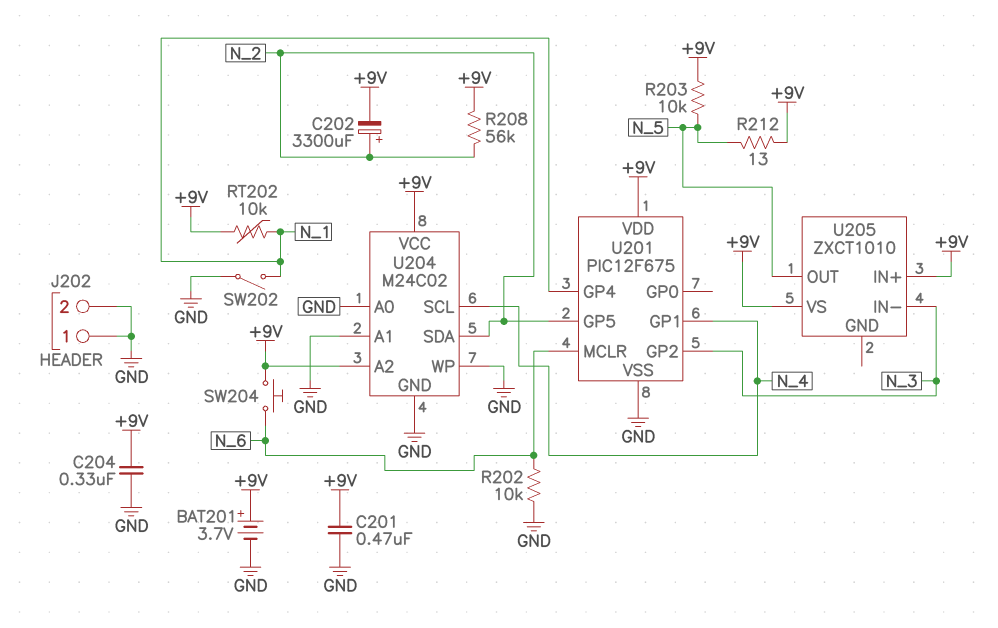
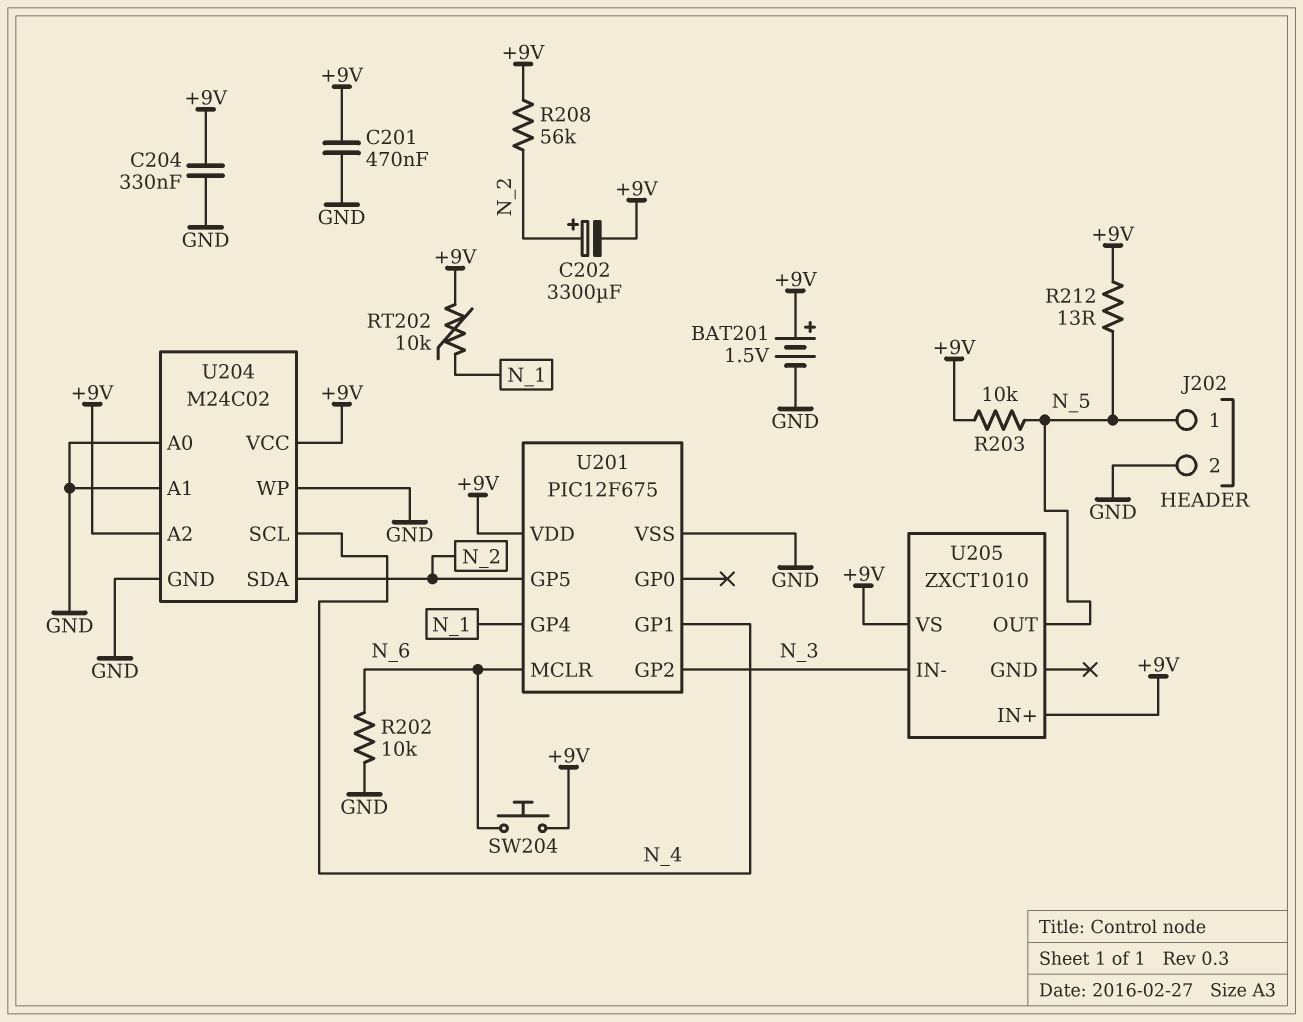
BAT201: 3.7V (plus +9V, minus GND) -> 1.5V (plus +9V, minus GND)
J202 pin 1: GND -> N_5
SW202: switch (GND, N_1) -> none

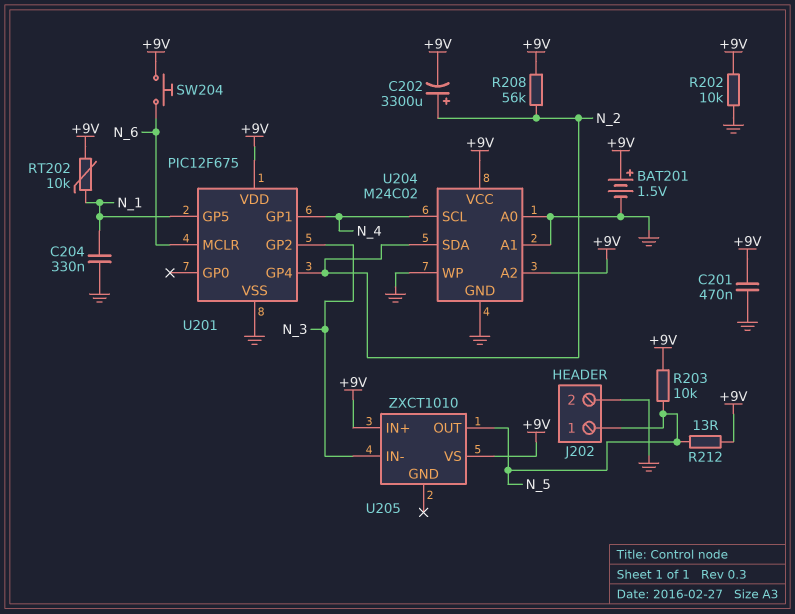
C204: 330nF (+9V, GND) -> 330nF (GND, N_1)
R202: 10k (GND, N_6) -> 10k (+9V, GND)
U201 pin GP4: N_1 -> N_2
U201 pin GP5: N_2 -> N_1

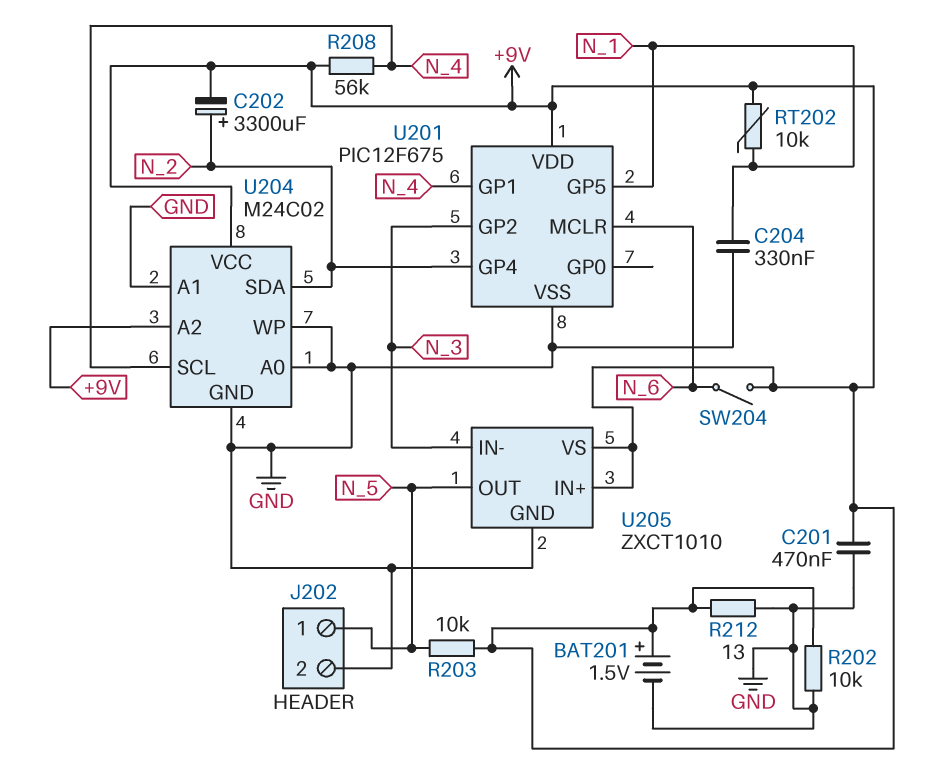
R208: 56k (+9V, N_2) -> 56k (+9V, N_4)
R212: 13 (+9V, N_5) -> 13 (+9V, GND)
SW204: button (+9V, N_6) -> switch (+9V, N_6)
U205 pin GND: none -> GND

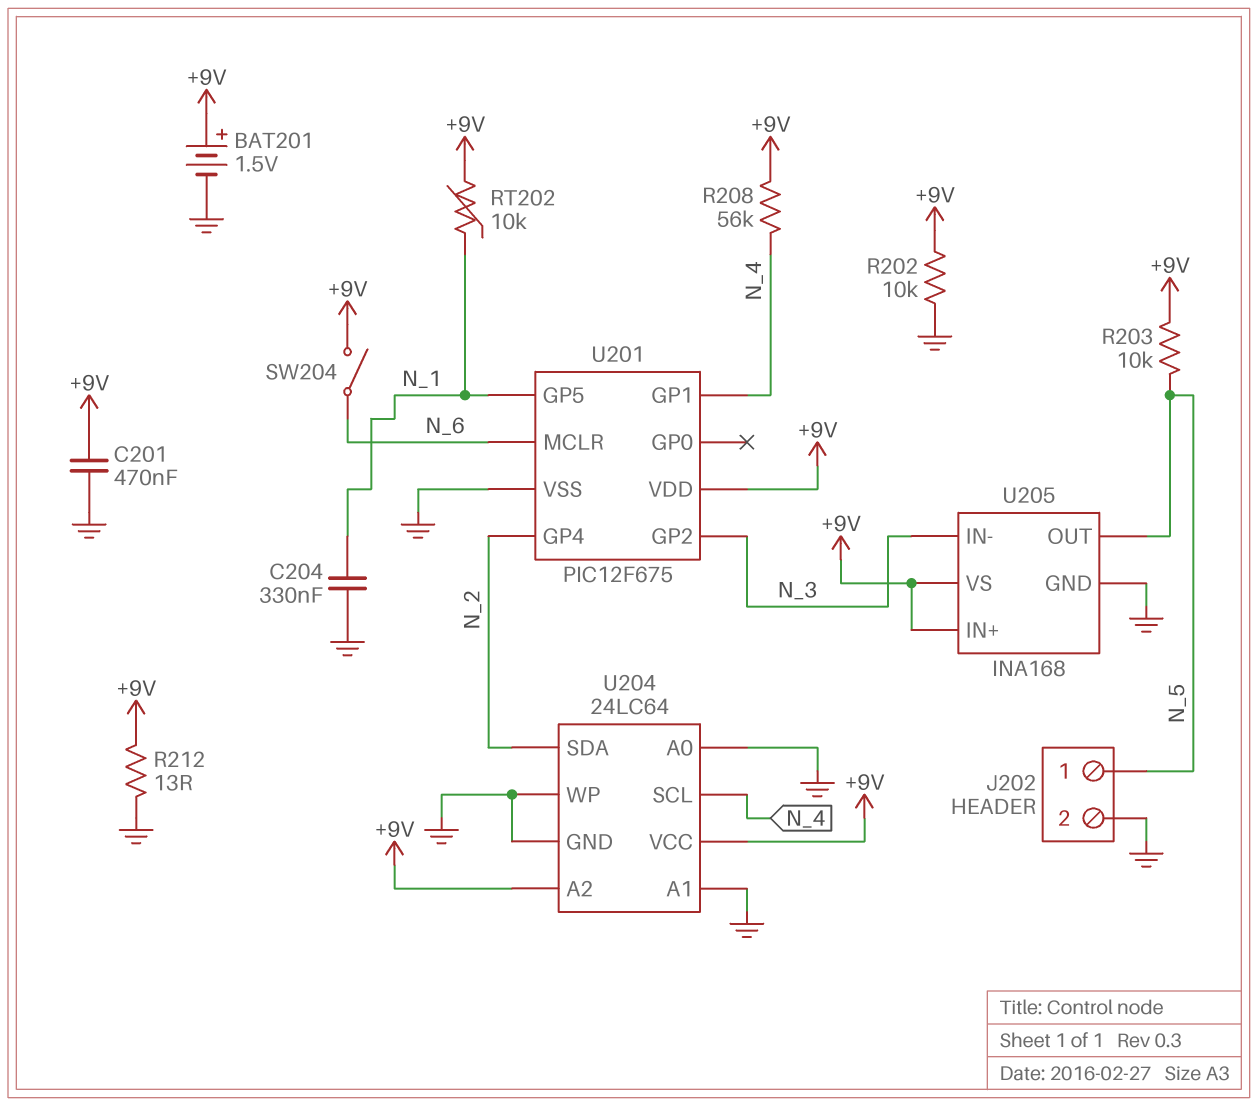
C202: 3300uF (plus N_2, minus +9V) -> none
U204: M24C02 -> 24LC64
U205: ZXCT1010 -> INA168

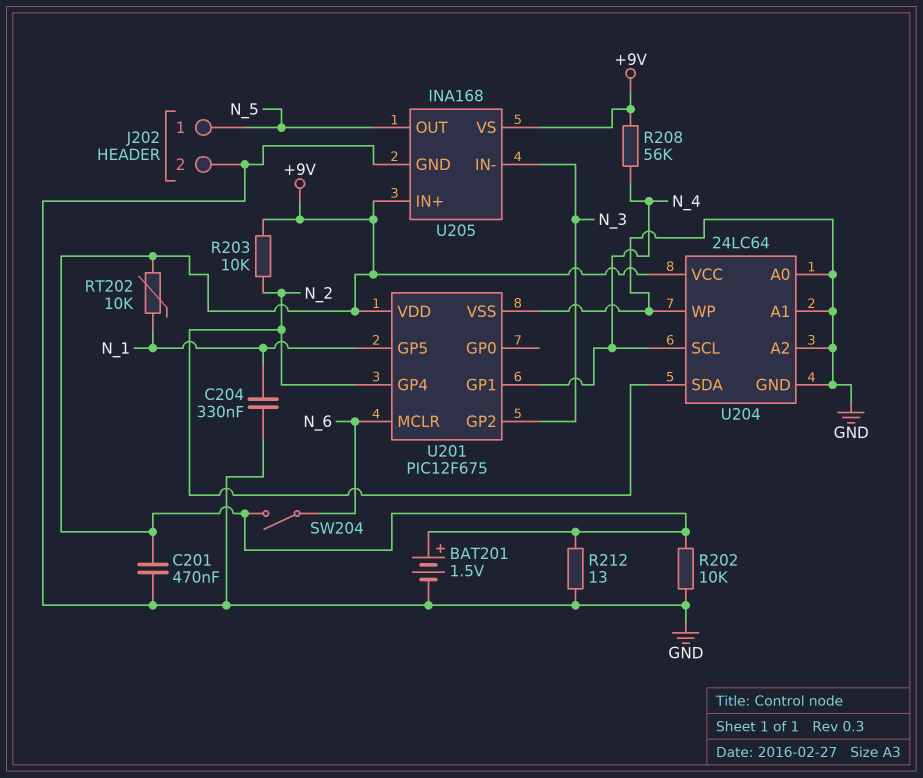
R203: 10k (+9V, N_5) -> 10k (+9V, N_2)
U204 pin A2: +9V -> GND

